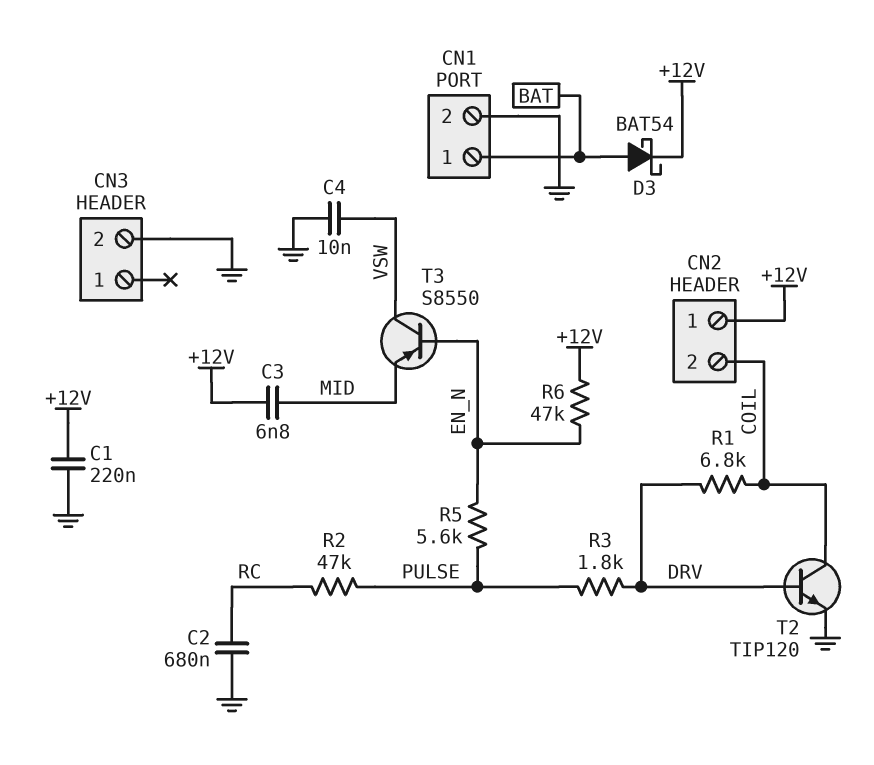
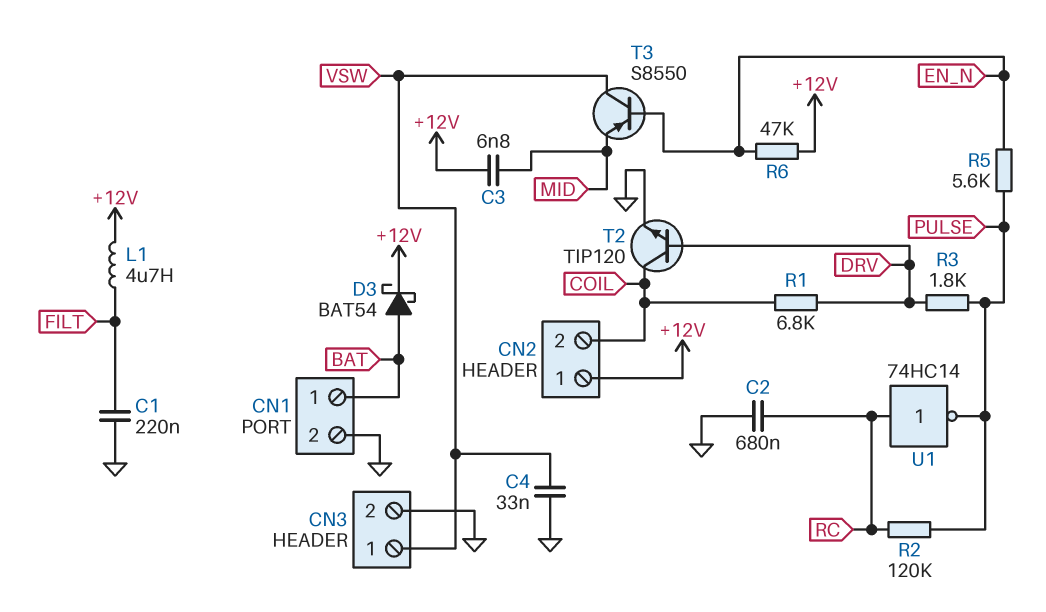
C1: 220nF (+12V, GND) -> 220nF (FILT, GND)
C4: 10nF (GND, VSW) -> 33nF (GND, VSW)
CN3 pin 1: none -> VSW
L1: none -> 4.7uH (+12V, FILT)
R2: 47k (PULSE, RC) -> 120k (PULSE, RC)
U1: none -> NOT 74HC14 (in RC, out PULSE)

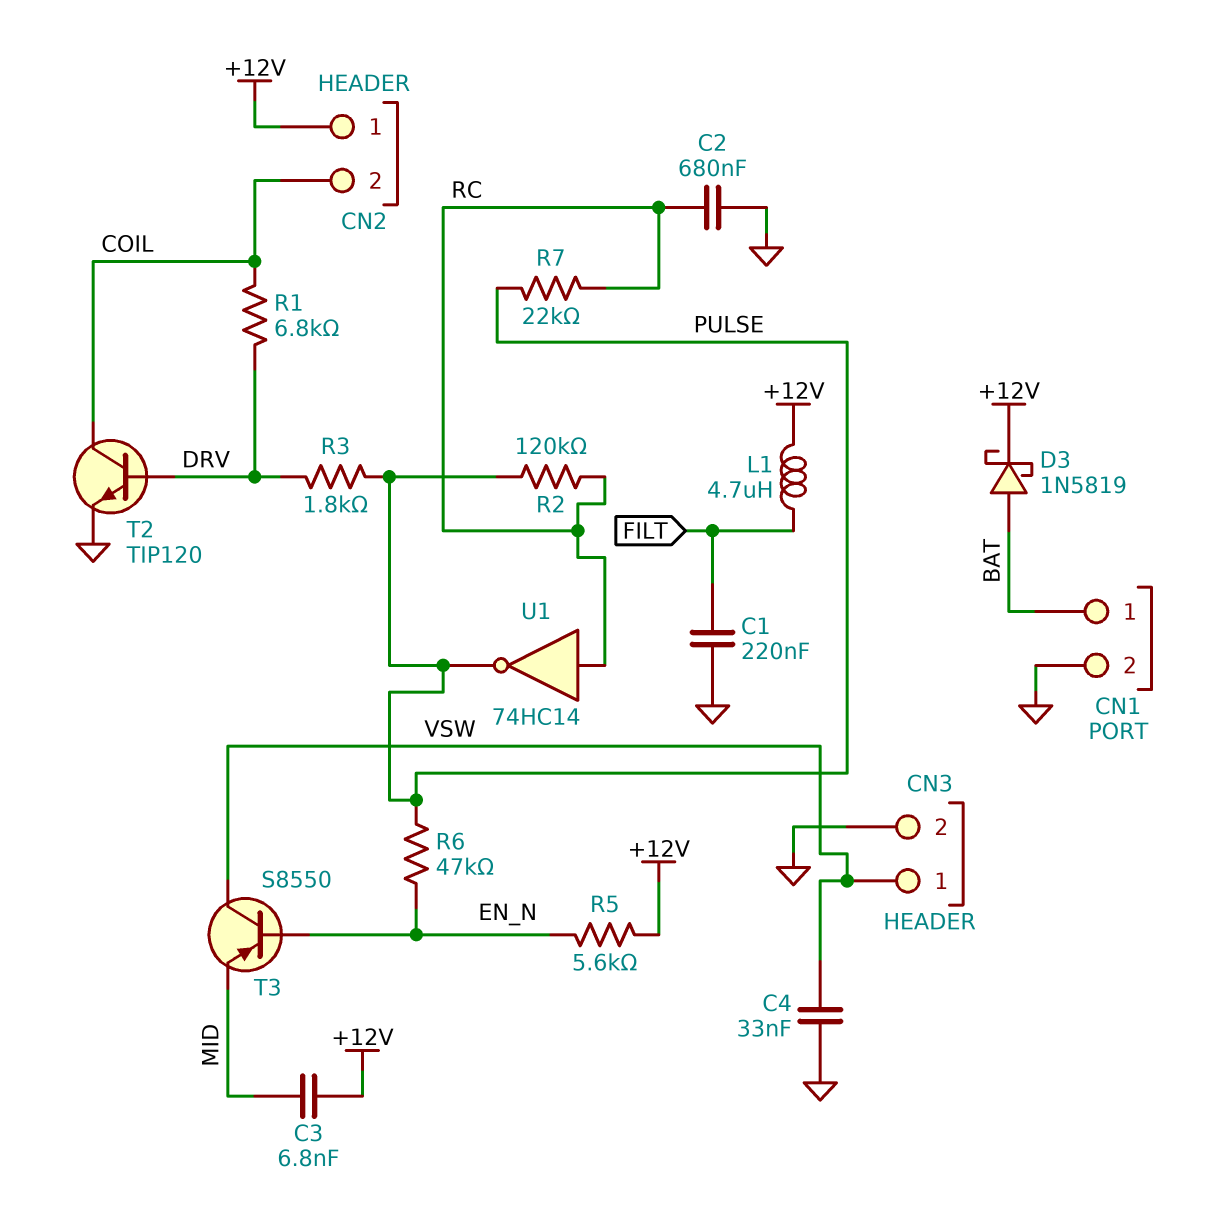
D3: schottky BAT54 (A BAT, K +12V) -> schottky 1N5819 (A BAT, K +12V)
R5: 5.6k (EN_N, PULSE) -> 5.6k (+12V, EN_N)
R6: 47k (+12V, EN_N) -> 47k (EN_N, PULSE)
R7: none -> 22k (PULSE, RC)

